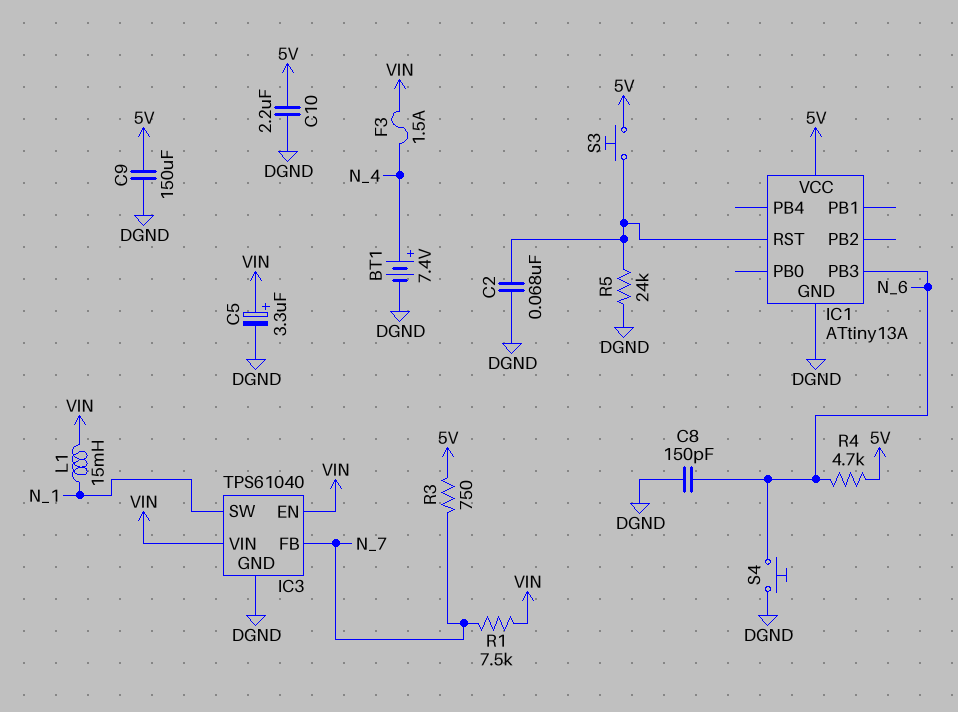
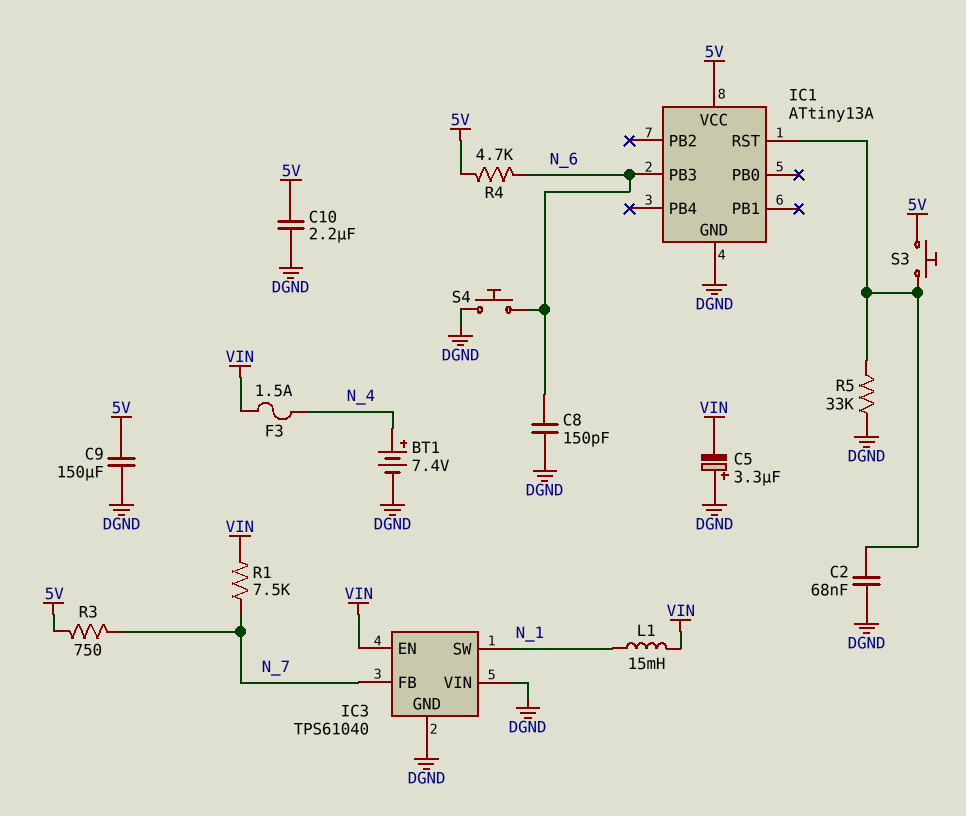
C5: 3.3uF (plus VIN, minus DGND) -> 3.3uF (plus DGND, minus VIN)
IC3 pin VIN: VIN -> DGND
R5: 24k (DGND, IC1/RST) -> 33k (DGND, IC1/RST)

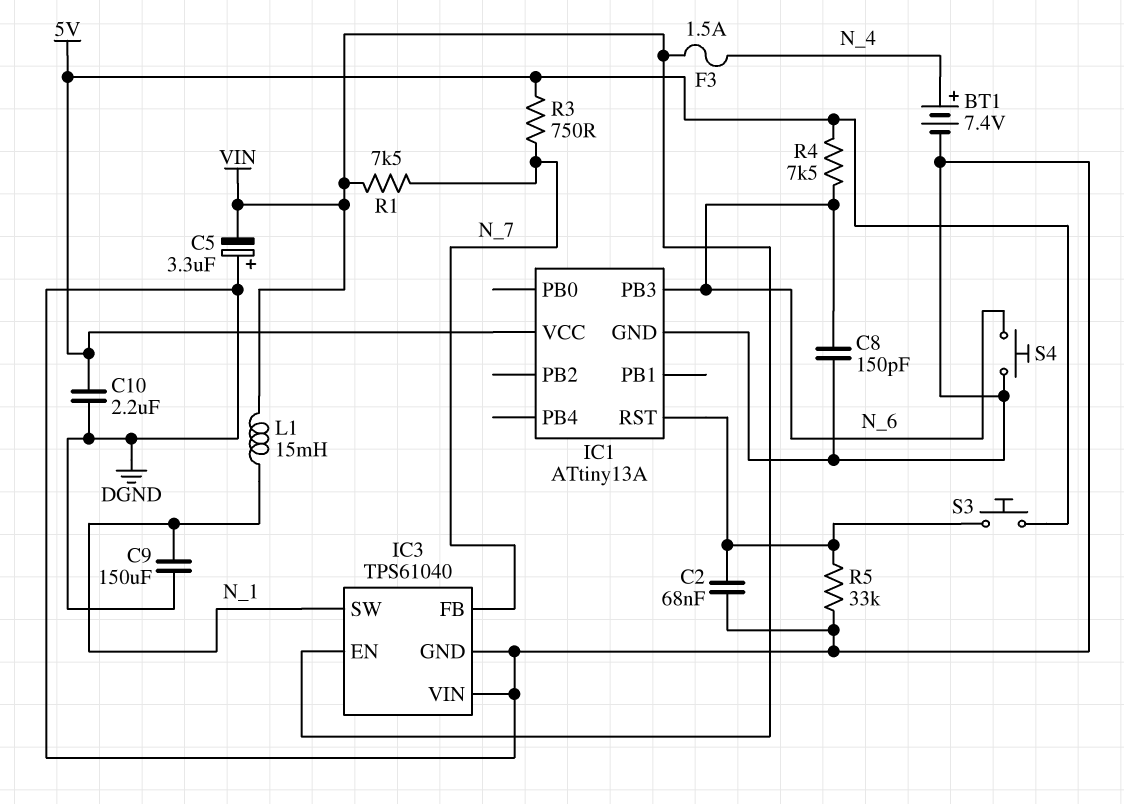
C9: 150uF (5V, DGND) -> 150uF (DGND, N_1)
R4: 4.7k (5V, N_6) -> 7.5k (5V, N_6)

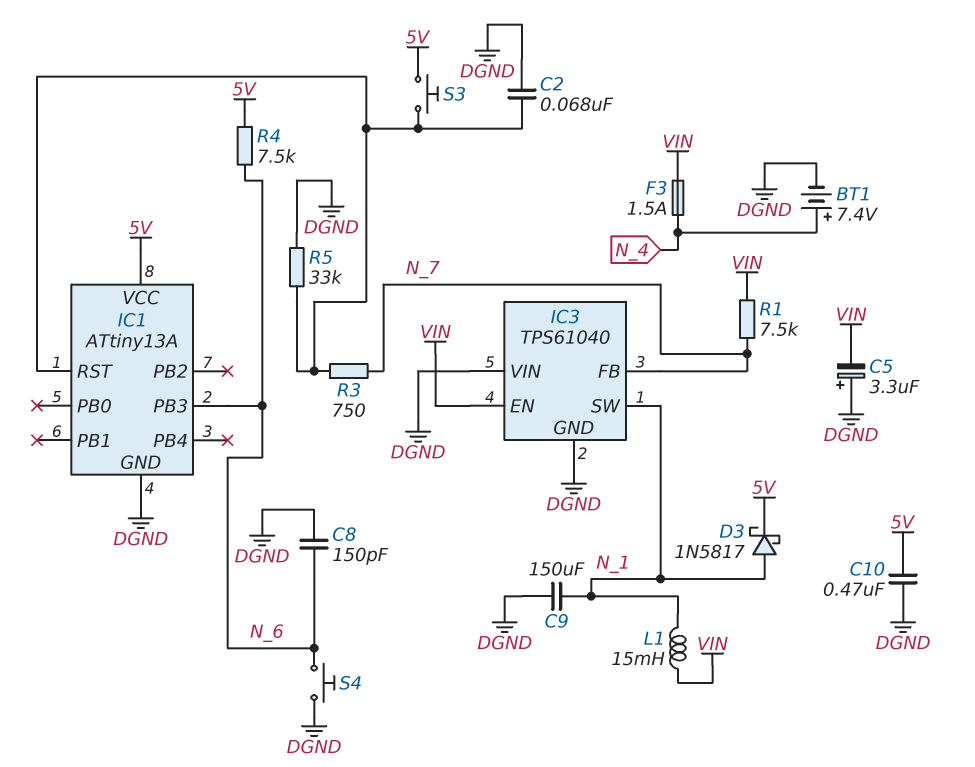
C10: 2.2uF (5V, DGND) -> 470nF (5V, DGND)
D3: none -> schottky 1N5817 (A N_1, K 5V)
R3: 750 (5V, N_7) -> 750 (IC1/RST, N_7)

